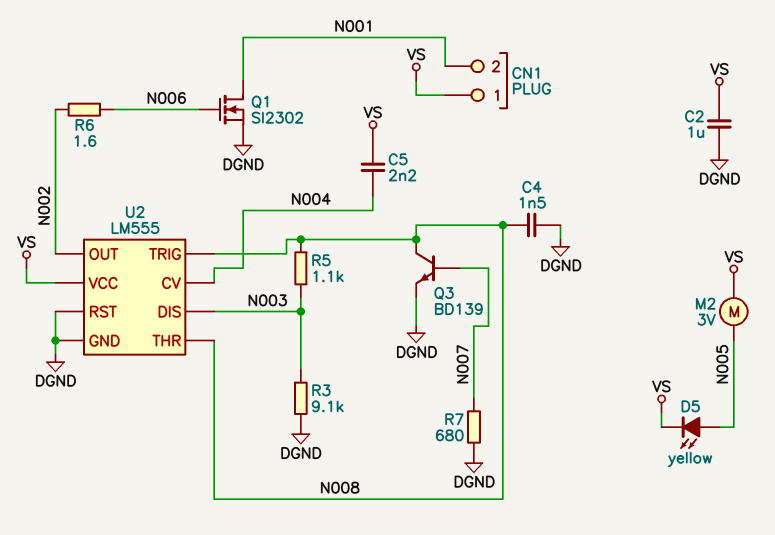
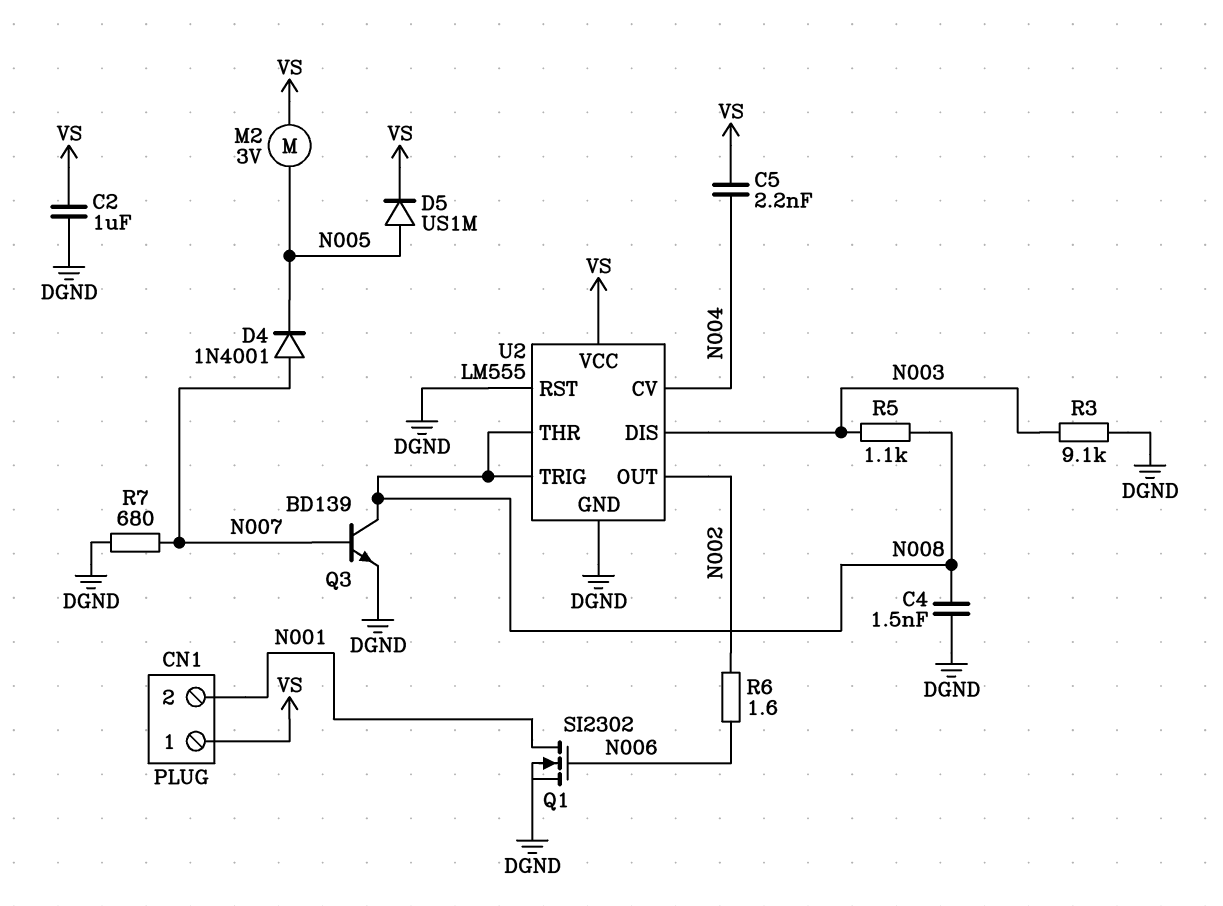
D4: none -> diode 1N4001 (A N007, K N005)
D5: LED yellow (A N005, K VS) -> diode US1M (A N005, K VS)

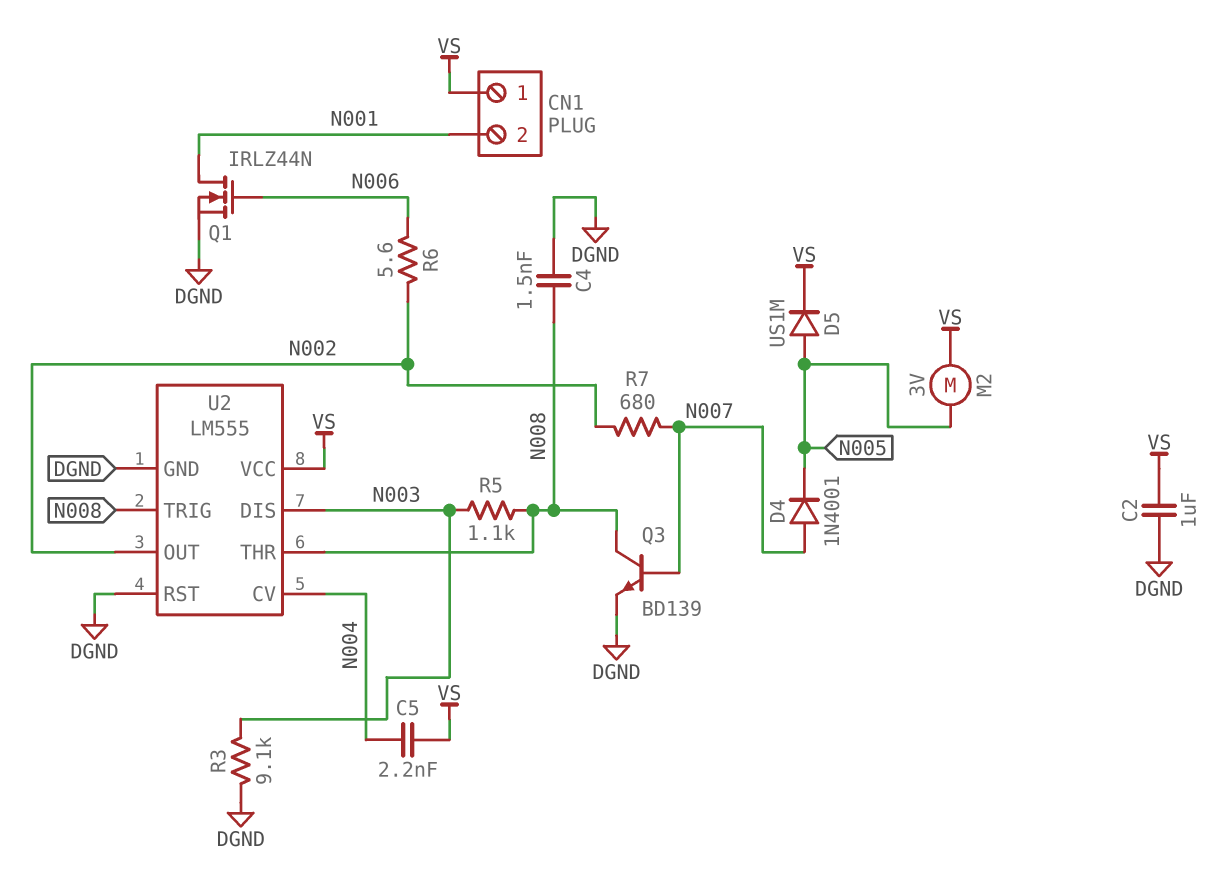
Q1: NMOS SI2302 (G N006, D N001, S DGND) -> NMOS IRLZ44N (G N006, D N001, S DGND)
R6: 1.6 (N002, N006) -> 5.6 (N002, N006)
R7: 680 (DGND, N007) -> 680 (N002, N007)

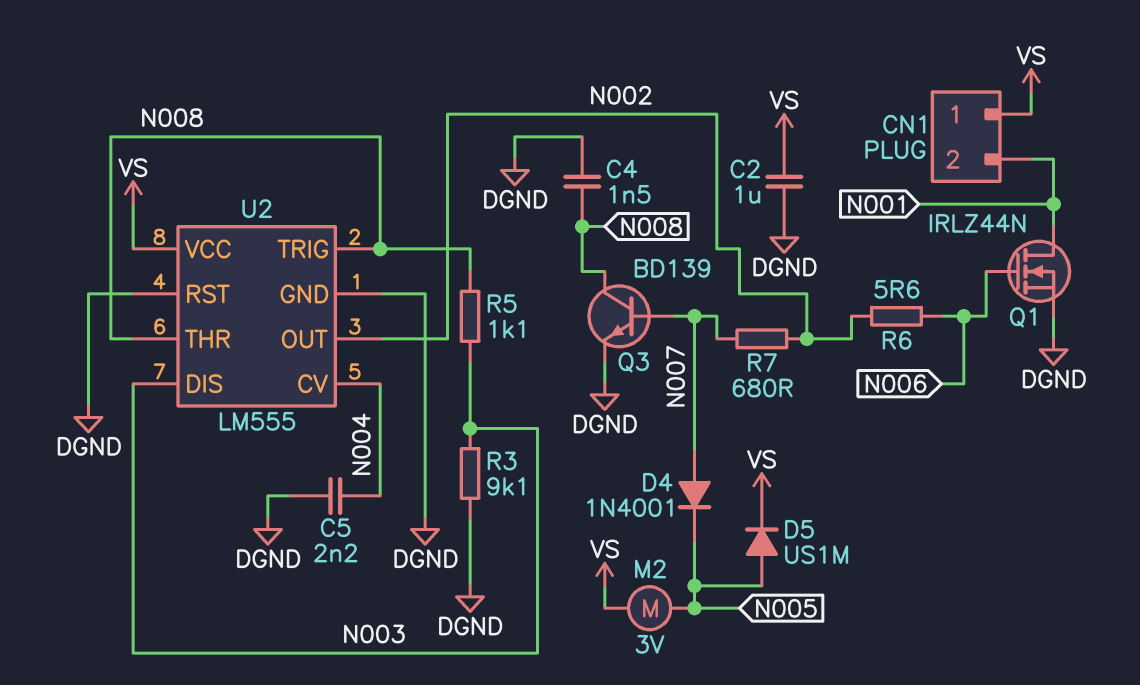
C5: 2.2nF (N004, VS) -> 2.2nF (DGND, N004)

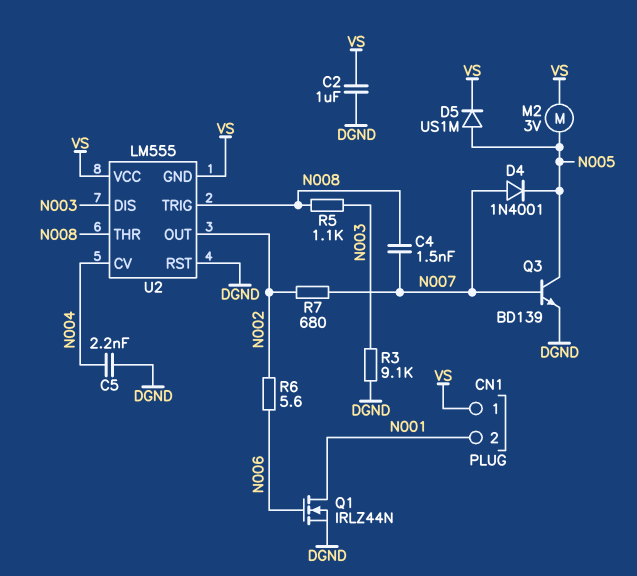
C4: 1.5nF (DGND, N008) -> 1.5nF (N007, N008)
Q3: NPN BD139 (B N007, C N008, E DGND) -> NPN BD139 (B N007, C N005, E DGND)
U2 pin GND: DGND -> VS

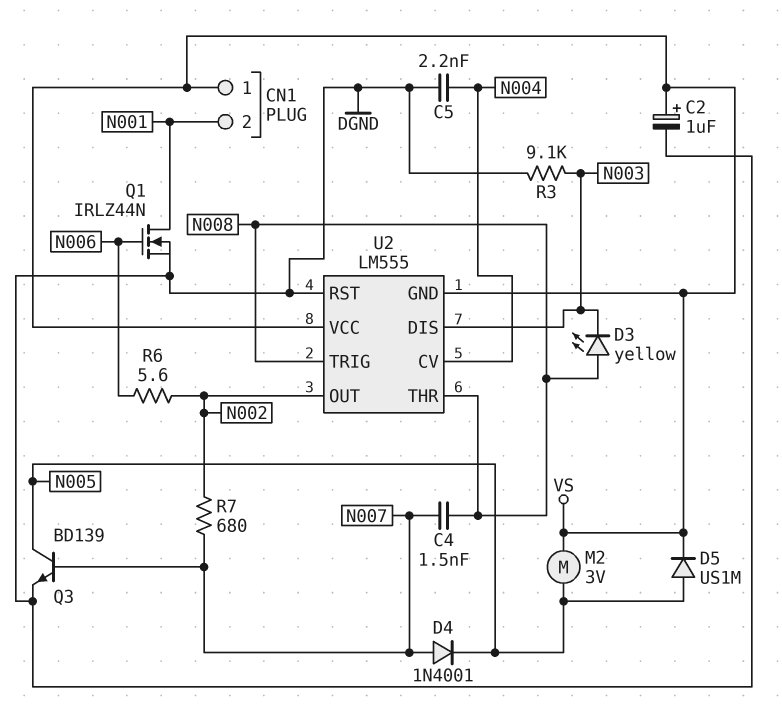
C2: 1uF (DGND, VS) -> 1uF (plus VS, minus DGND)
D3: none -> LED yellow (A N008, K N003)
R5: 1.1k (N003, N008) -> none

